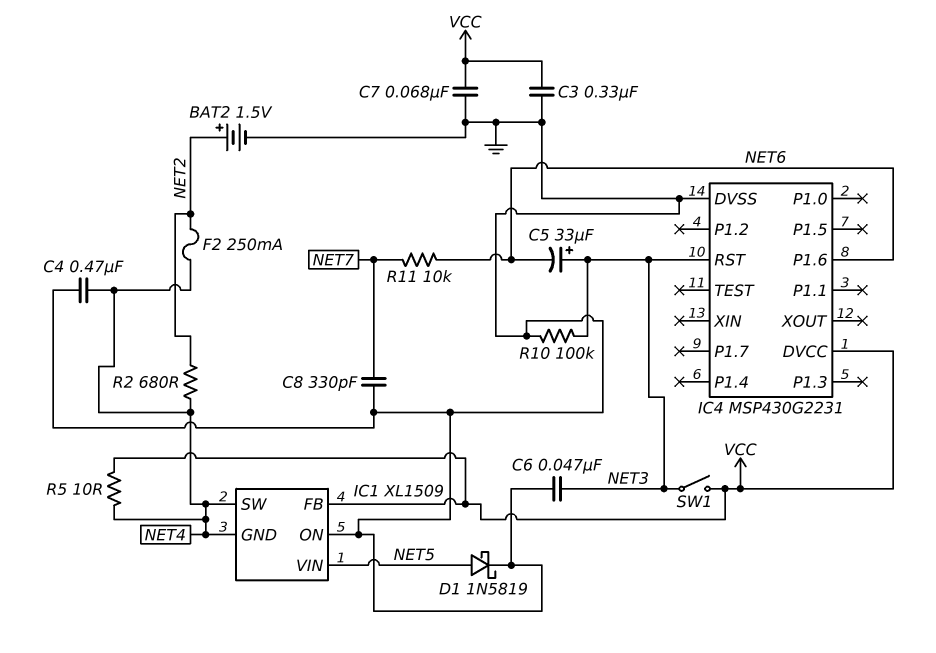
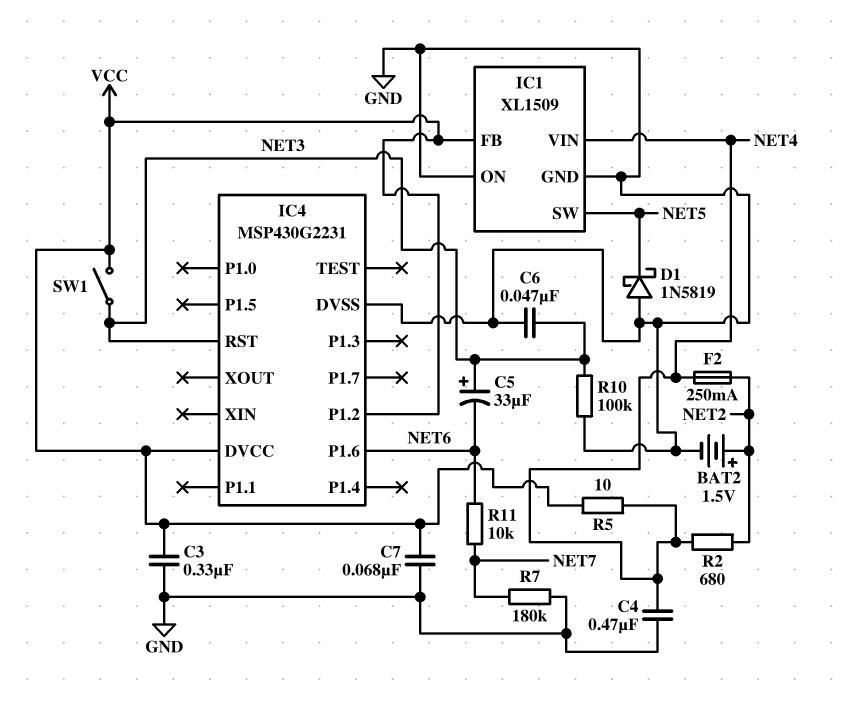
C8: 330pF (GND, NET7) -> none
D1: schottky 1N5819 (A NET5, K GND) -> schottky 1N5819 (A GND, K NET5)
IC1 pin GND: NET4 -> GND
IC1 pin SW: NET4 -> NET5
IC1 pin VIN: NET5 -> NET4
IC4 pin P1.2: none -> VCC
R7: none -> 180k (GND, NET7)

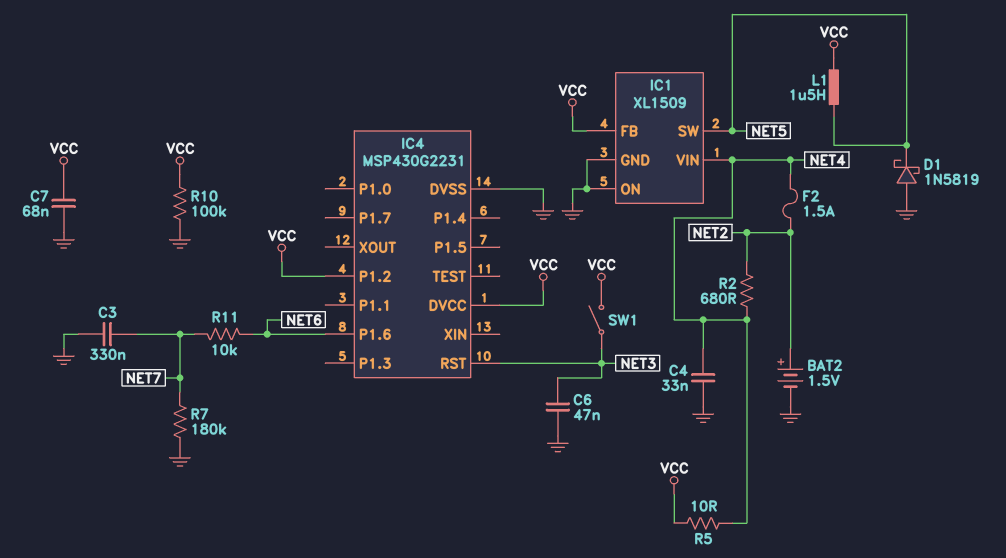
C3: 330nF (GND, VCC) -> 330nF (GND, NET7)
C4: 470nF (GND, NET4) -> 33nF (GND, NET4)
C5: 33uF (plus NET3, minus NET6) -> none
F2: 250mA (NET2, NET4) -> 1.5A (NET2, NET4)
L1: none -> 1.5uH (NET5, VCC)
R10: 100k (GND, NET3) -> 100k (GND, VCC)

